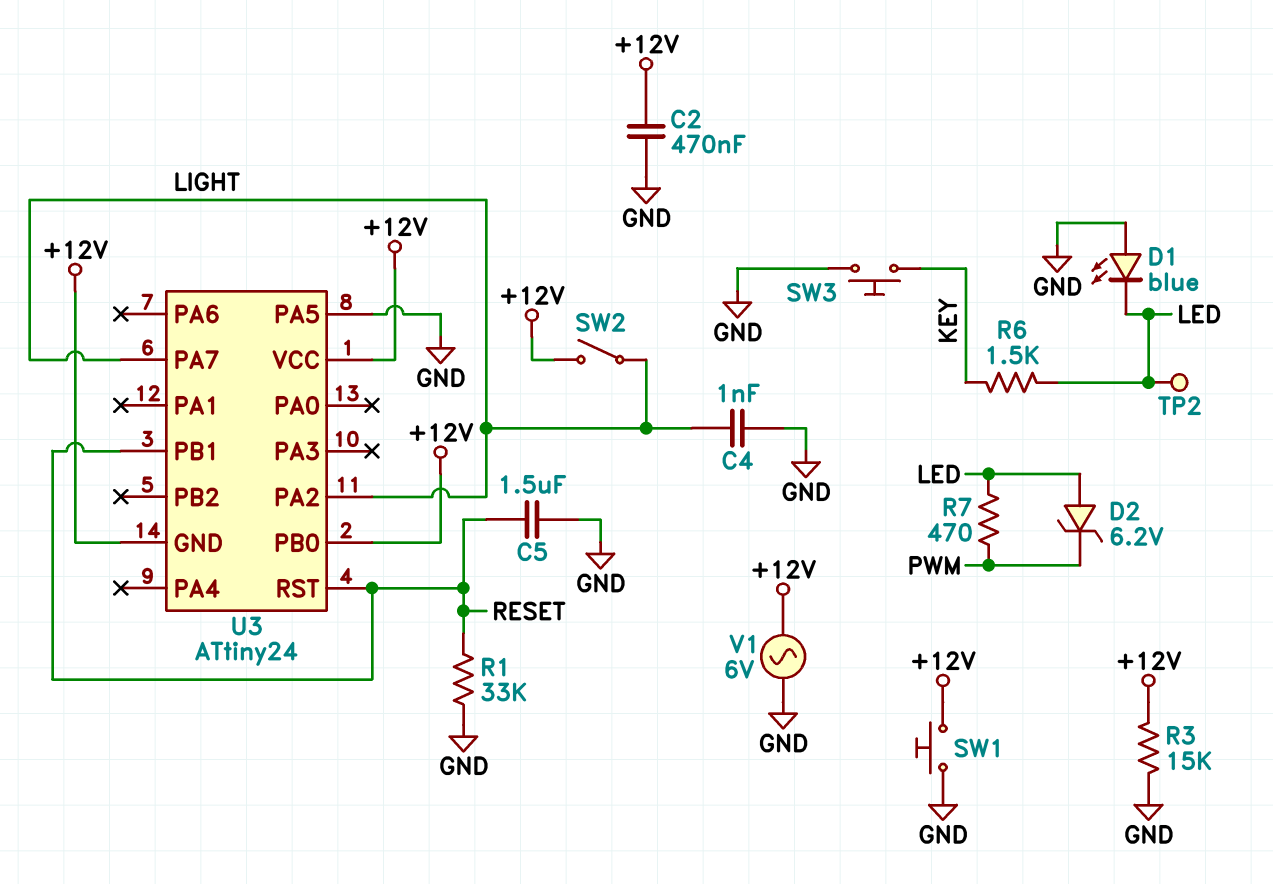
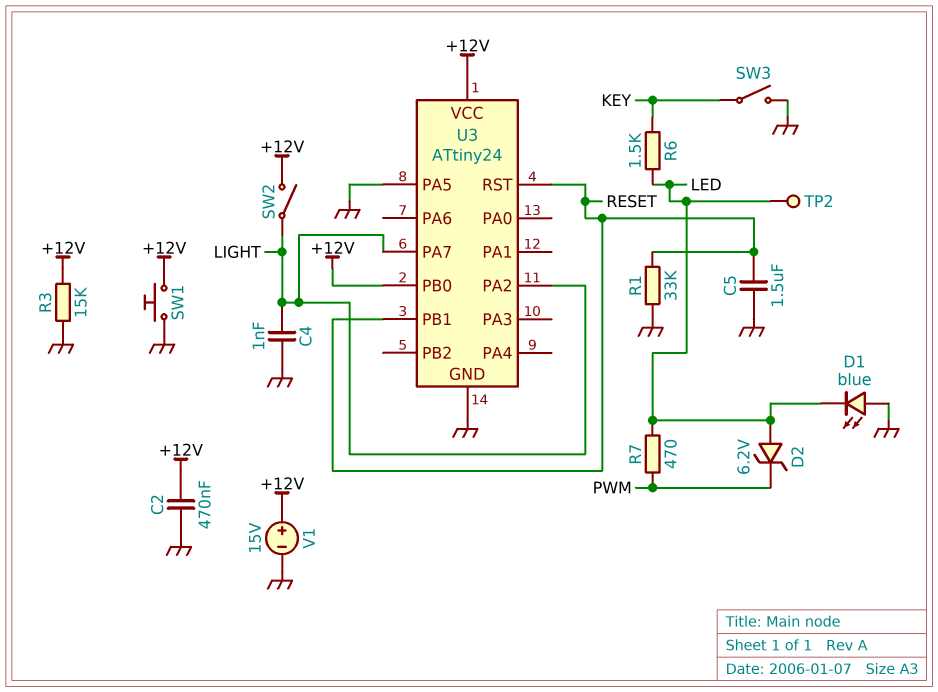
SW3: button (GND, KEY) -> switch (GND, KEY)
U3 pin GND: +12V -> GND
V1: AC 6V (+12V, GND) -> 15V (plus +12V, minus GND)

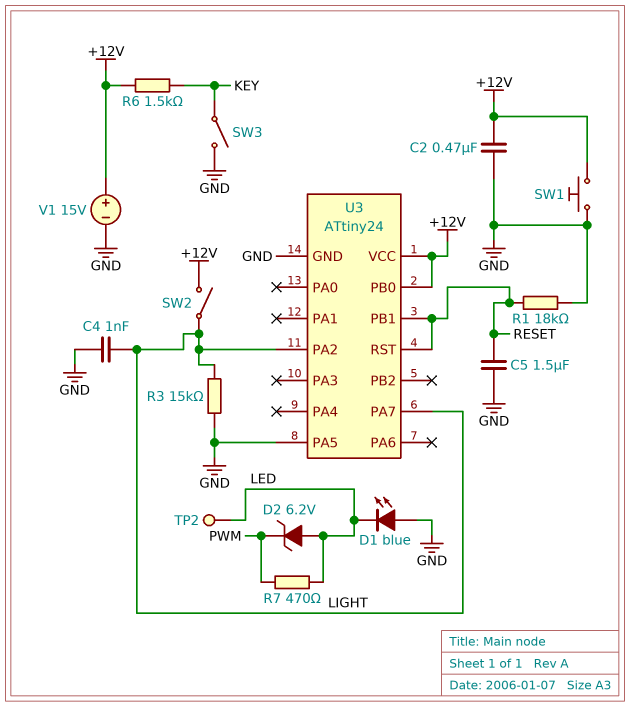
R1: 33k (GND, RESET) -> 18k (GND, RESET)
R3: 15k (+12V, GND) -> 15k (GND, LIGHT)
R6: 1.5k (KEY, LED) -> 1.5k (+12V, KEY)

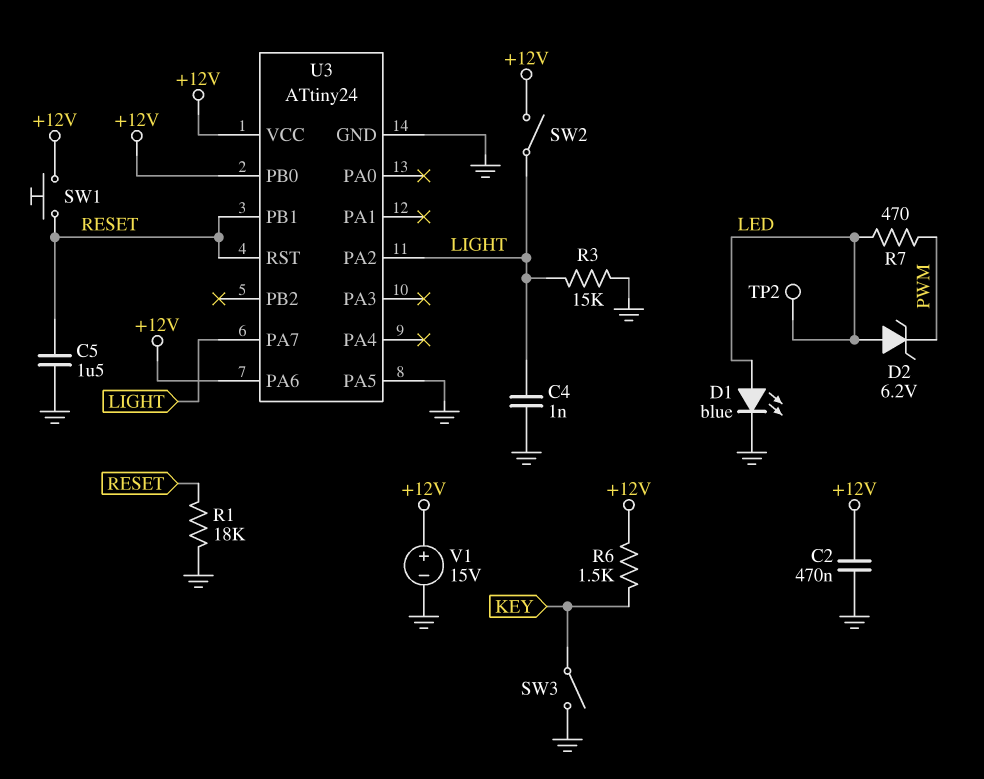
D1: LED blue (A GND, K LED) -> LED blue (A LED, K GND)
SW1: button (+12V, GND) -> button (+12V, RESET)
U3 pin PA6: none -> +12V

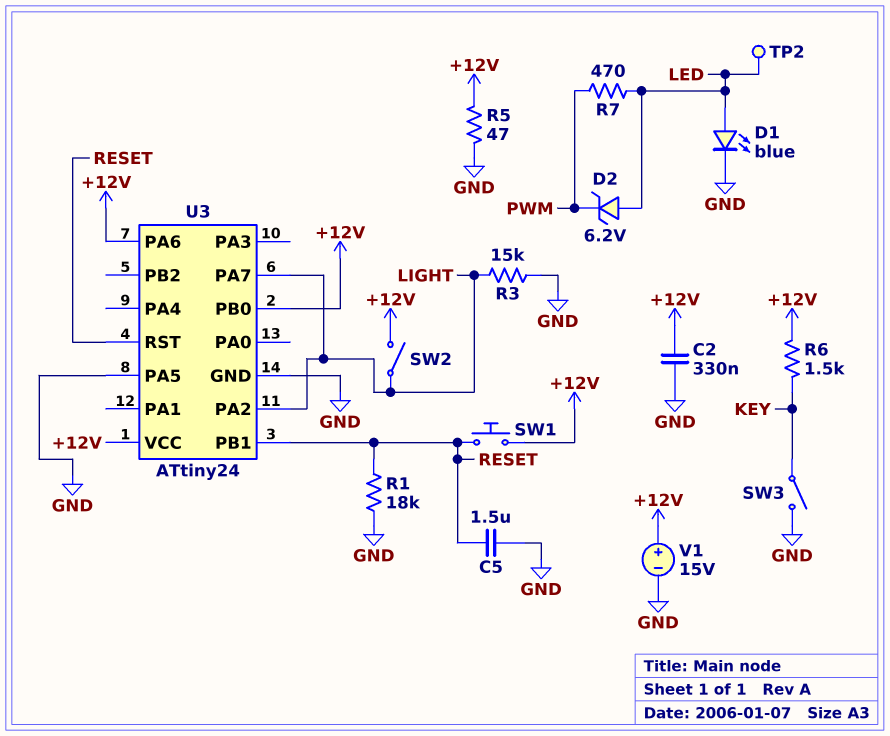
C2: 470nF (+12V, GND) -> 330nF (+12V, GND)
C4: 1nF (GND, LIGHT) -> none
R5: none -> 47 (+12V, GND)

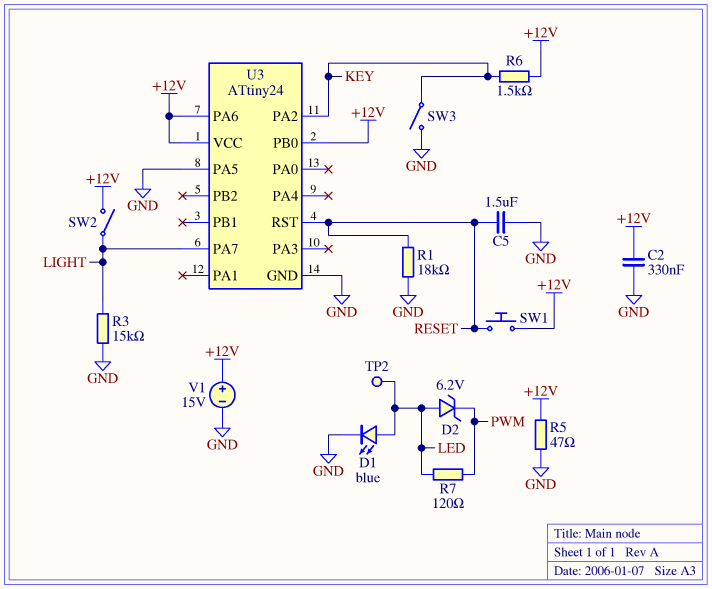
R7: 470 (LED, PWM) -> 120 (LED, PWM)
U3 pin PA2: LIGHT -> KEY
U3 pin PB1: RESET -> none

